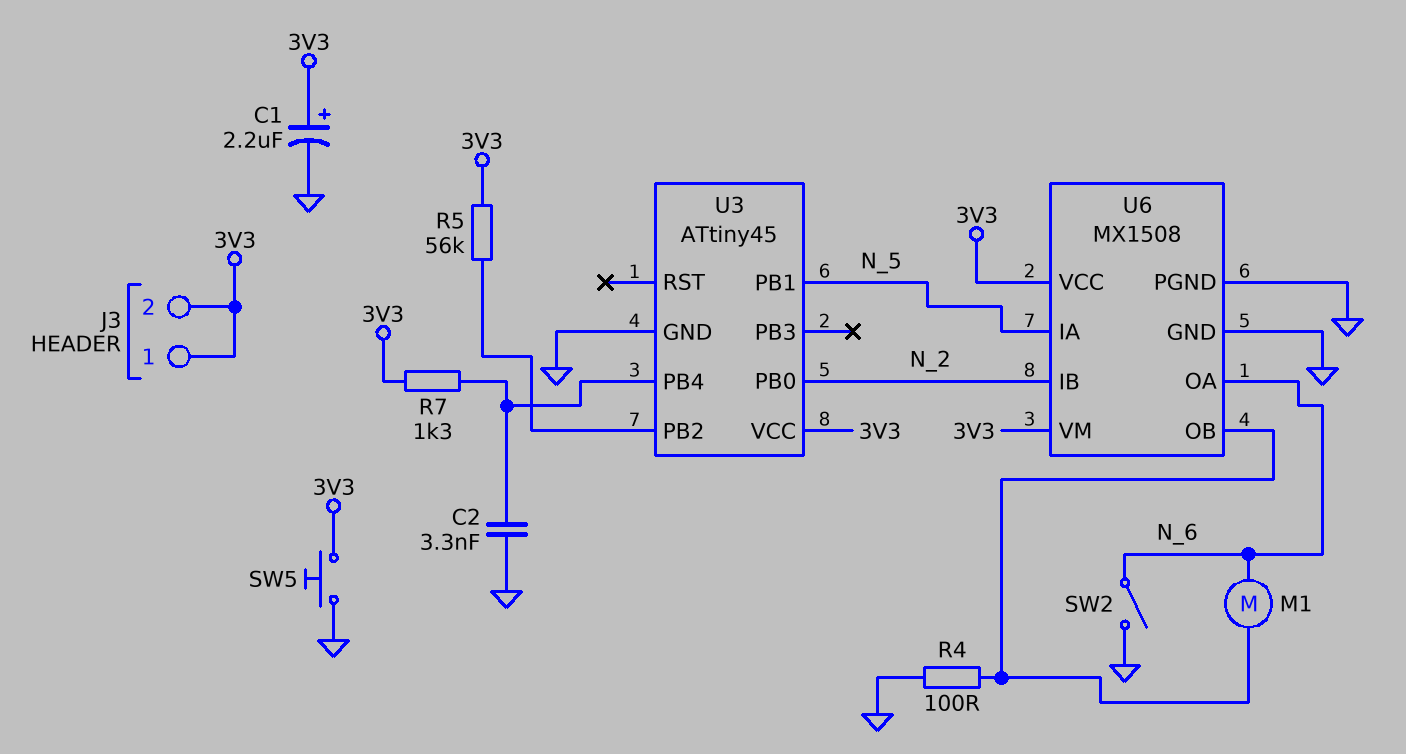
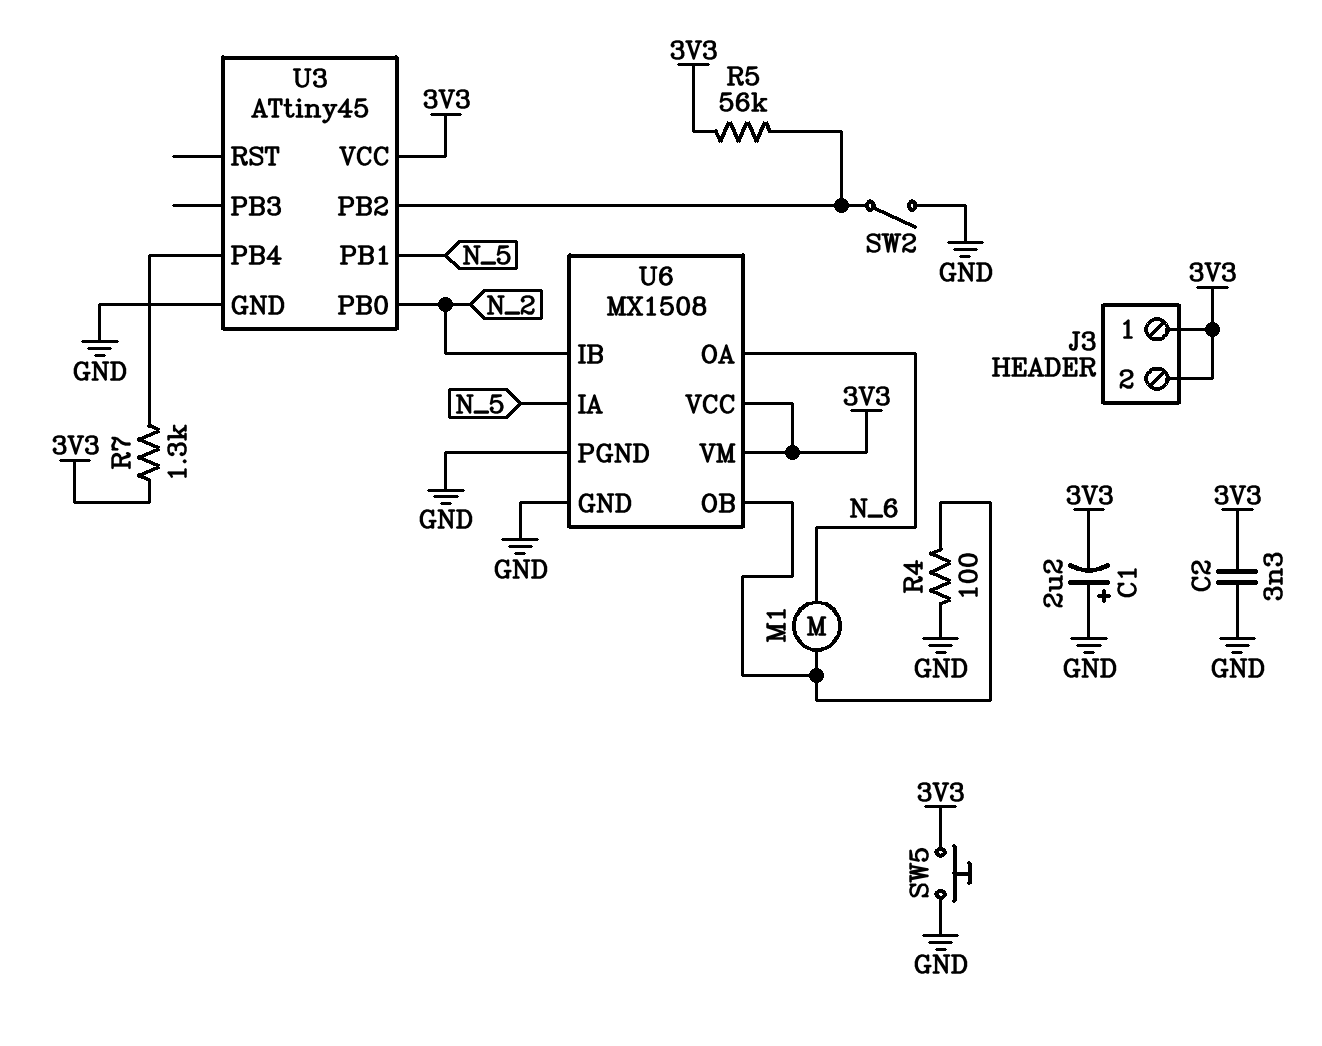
C1: 2.2uF (plus 3V3, minus GND) -> 2.2uF (plus GND, minus 3V3)
C2: 3.3nF (GND, U3/PB4) -> 3.3nF (3V3, GND)
SW2: switch (GND, N_6) -> switch (GND, U3/PB2)

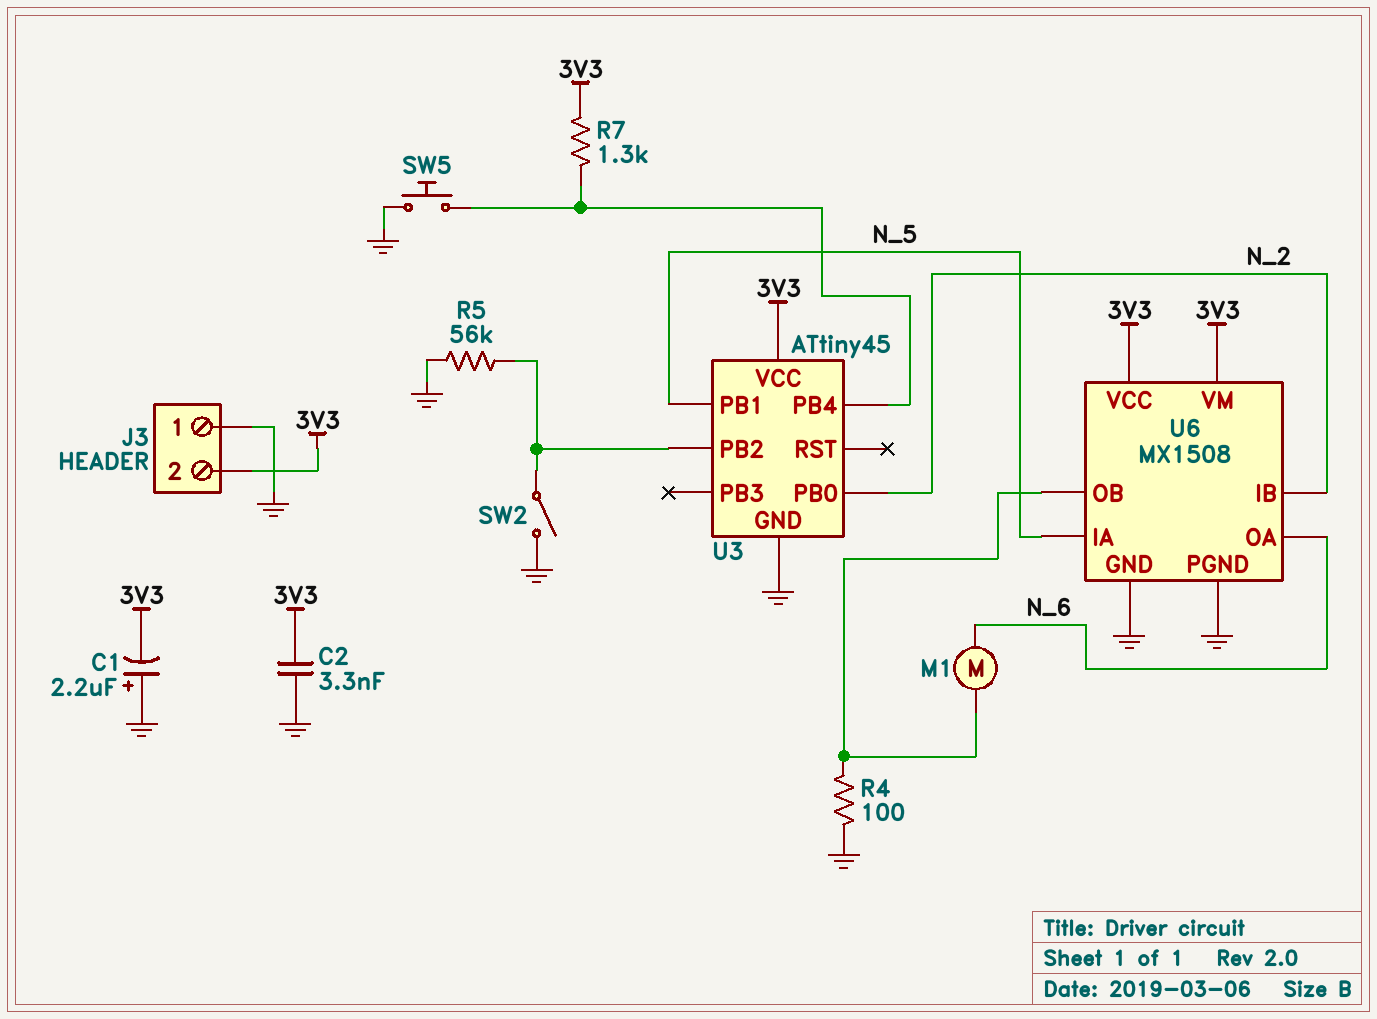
J3 pin 1: 3V3 -> GND
R5: 56k (3V3, U3/PB2) -> 56k (GND, U3/PB2)
SW5: button (3V3, GND) -> button (GND, U3/PB4)

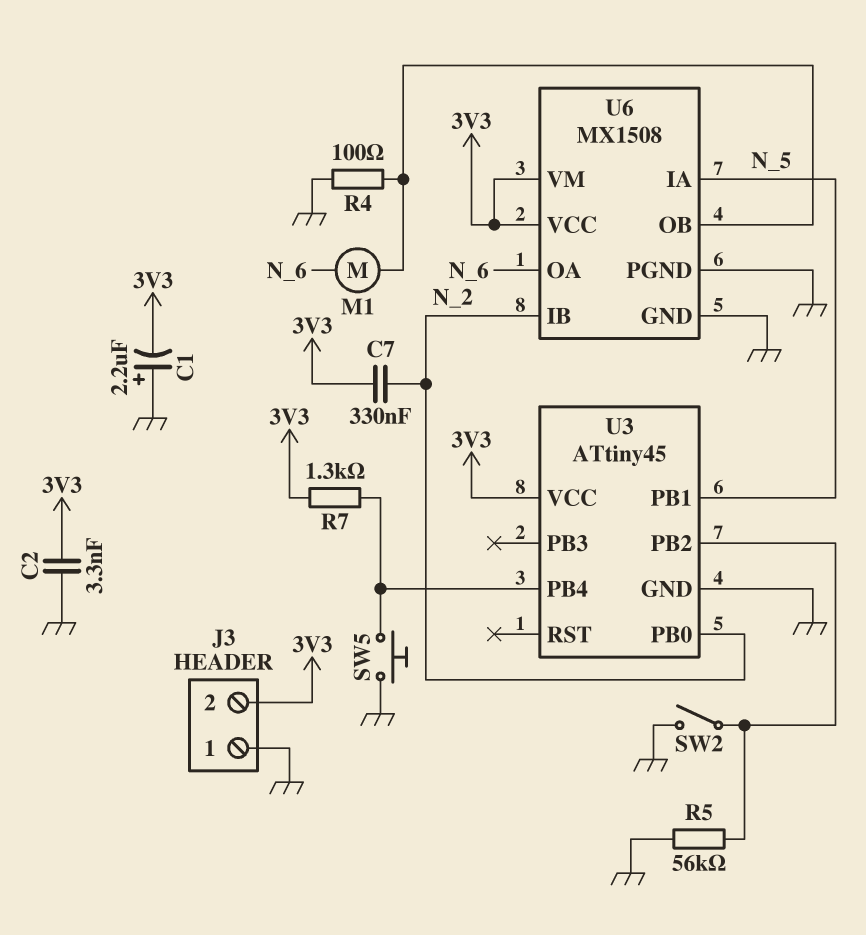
C7: none -> 330nF (3V3, N_2)

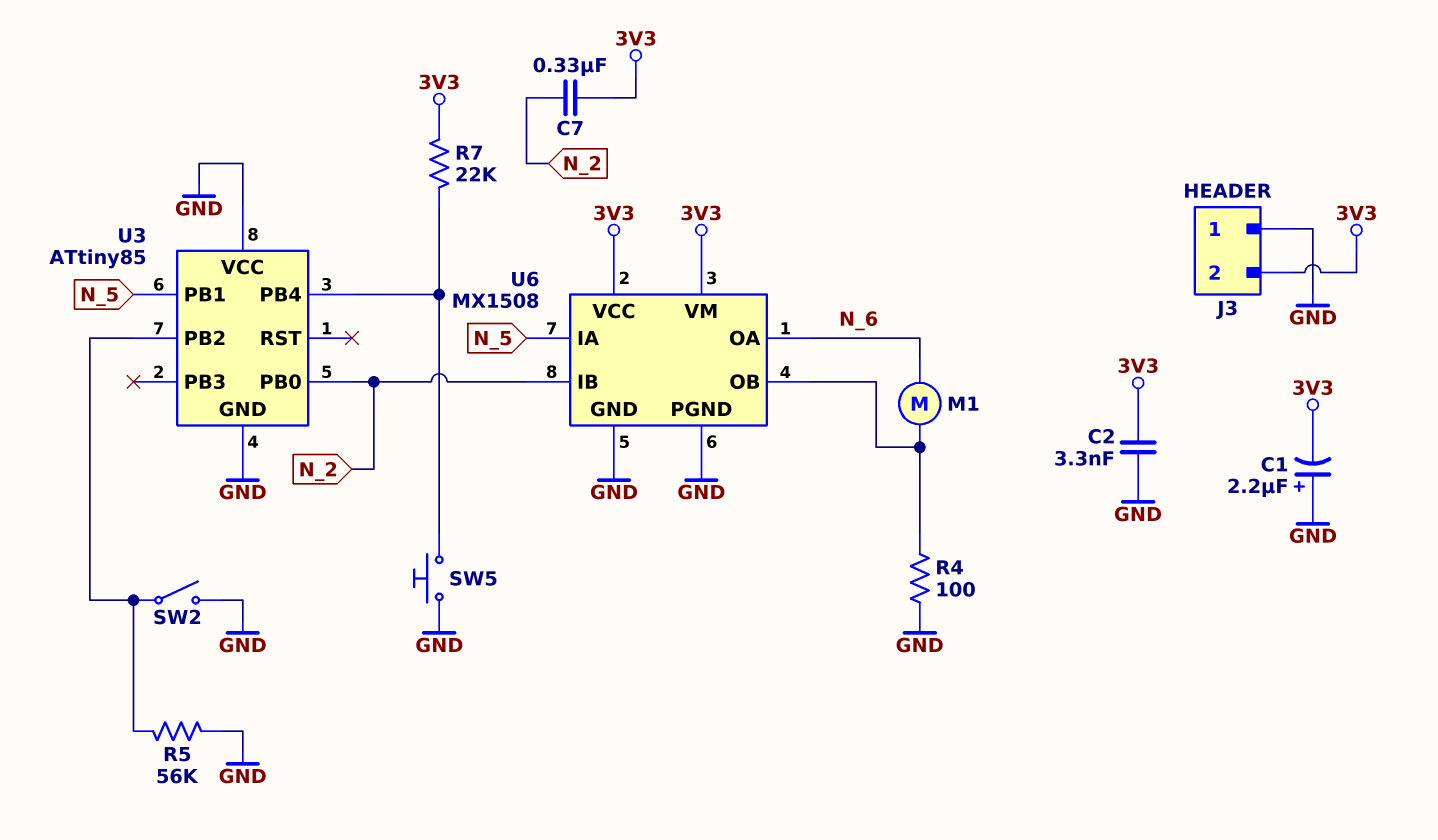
R7: 1.3k (3V3, U3/PB4) -> 22k (3V3, U3/PB4)
U3: ATtiny45 -> ATtiny85
U3 pin VCC: 3V3 -> GND

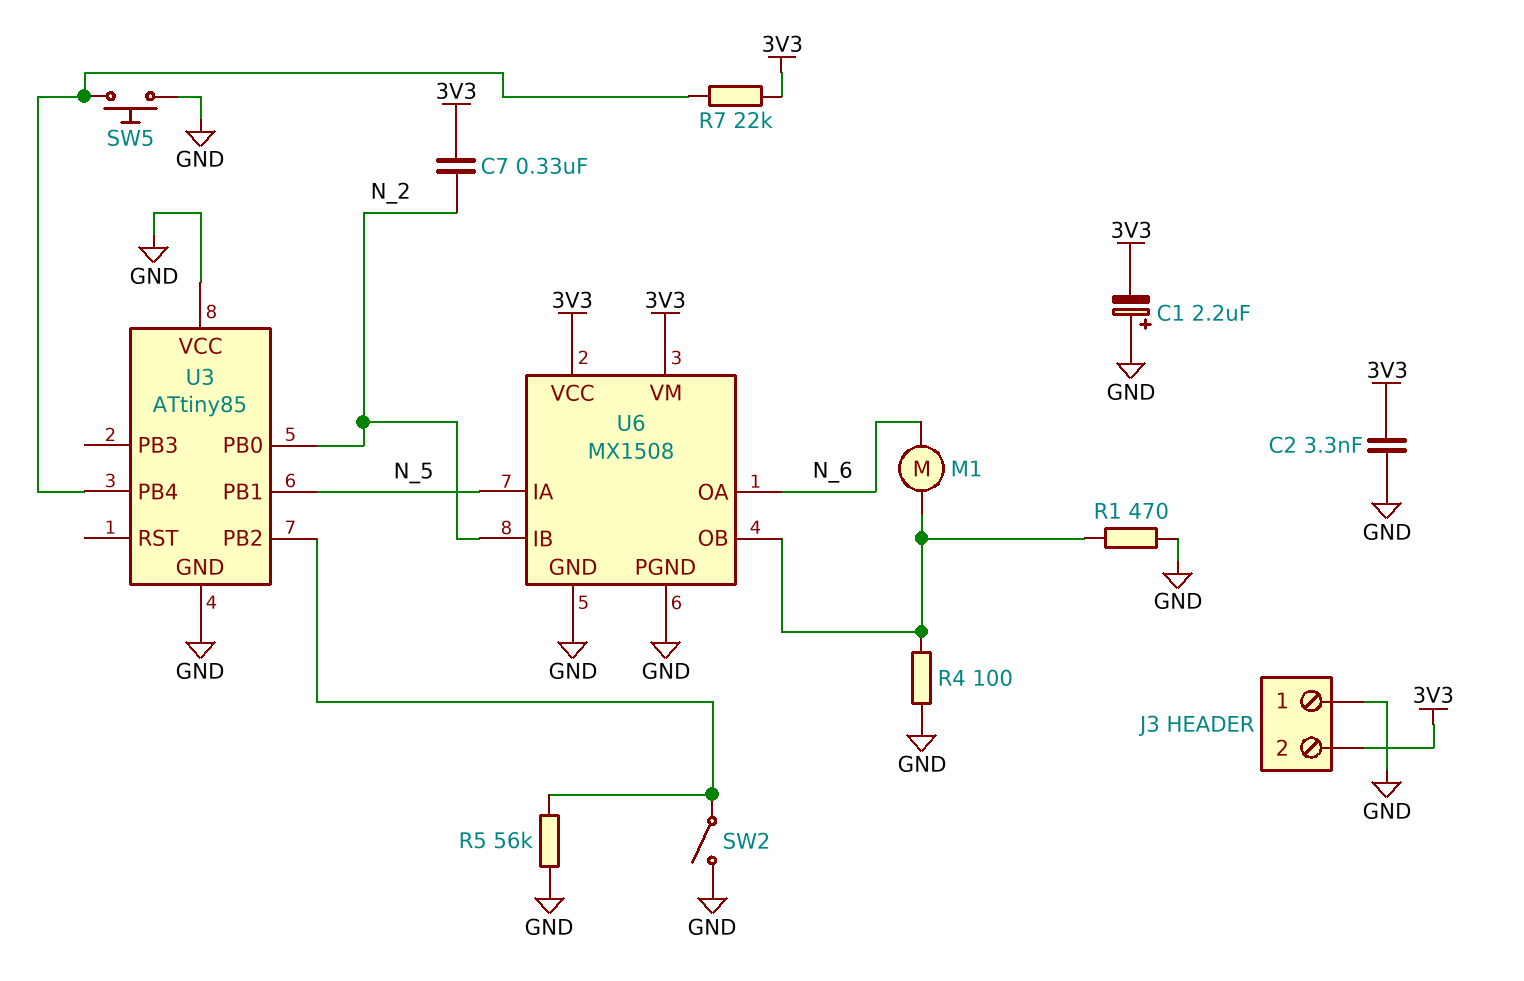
R1: none -> 470 (GND, U6/OB)

